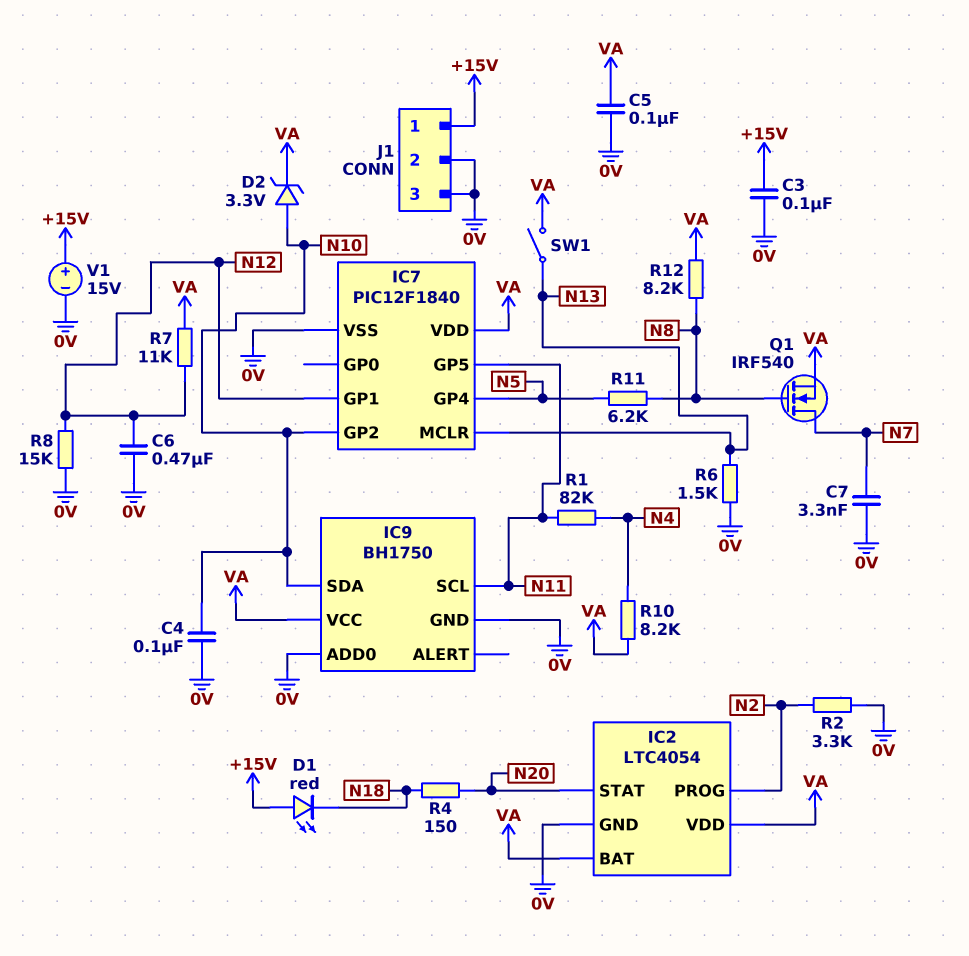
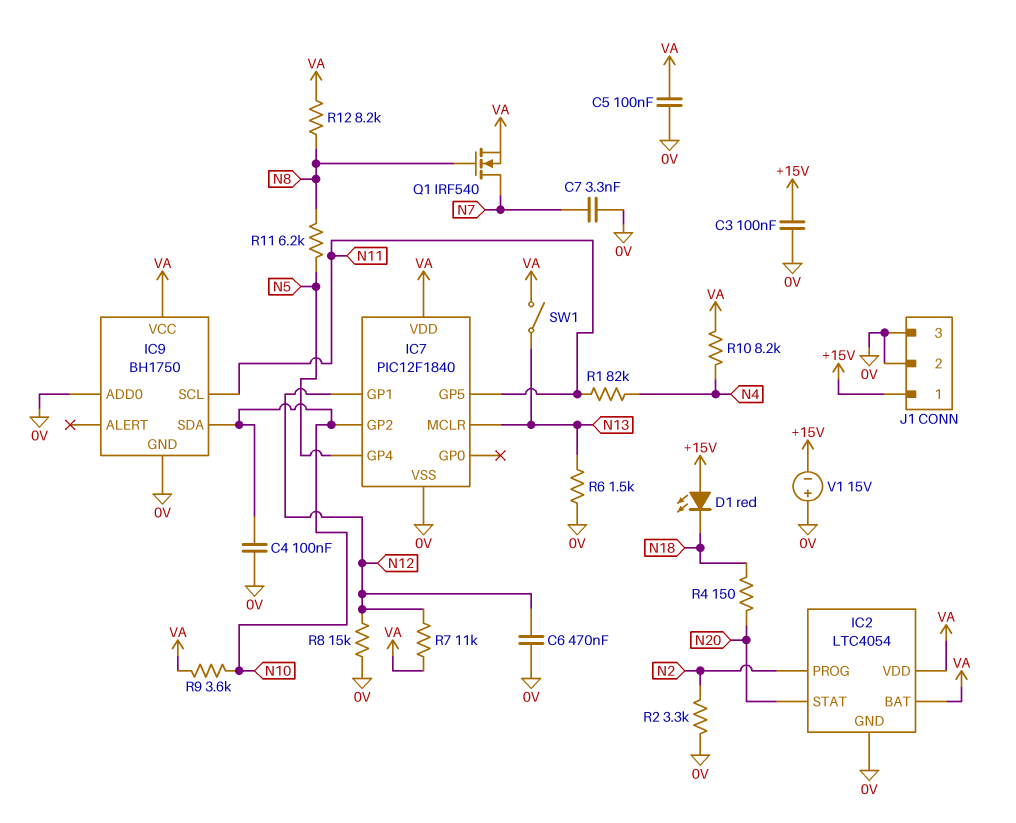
D2: zener 3.3V (A N10, K VA) -> none
R9: none -> 3.6k (N10, VA)
V1: 15V (plus +15V, minus 0V) -> 15V (plus 0V, minus +15V)

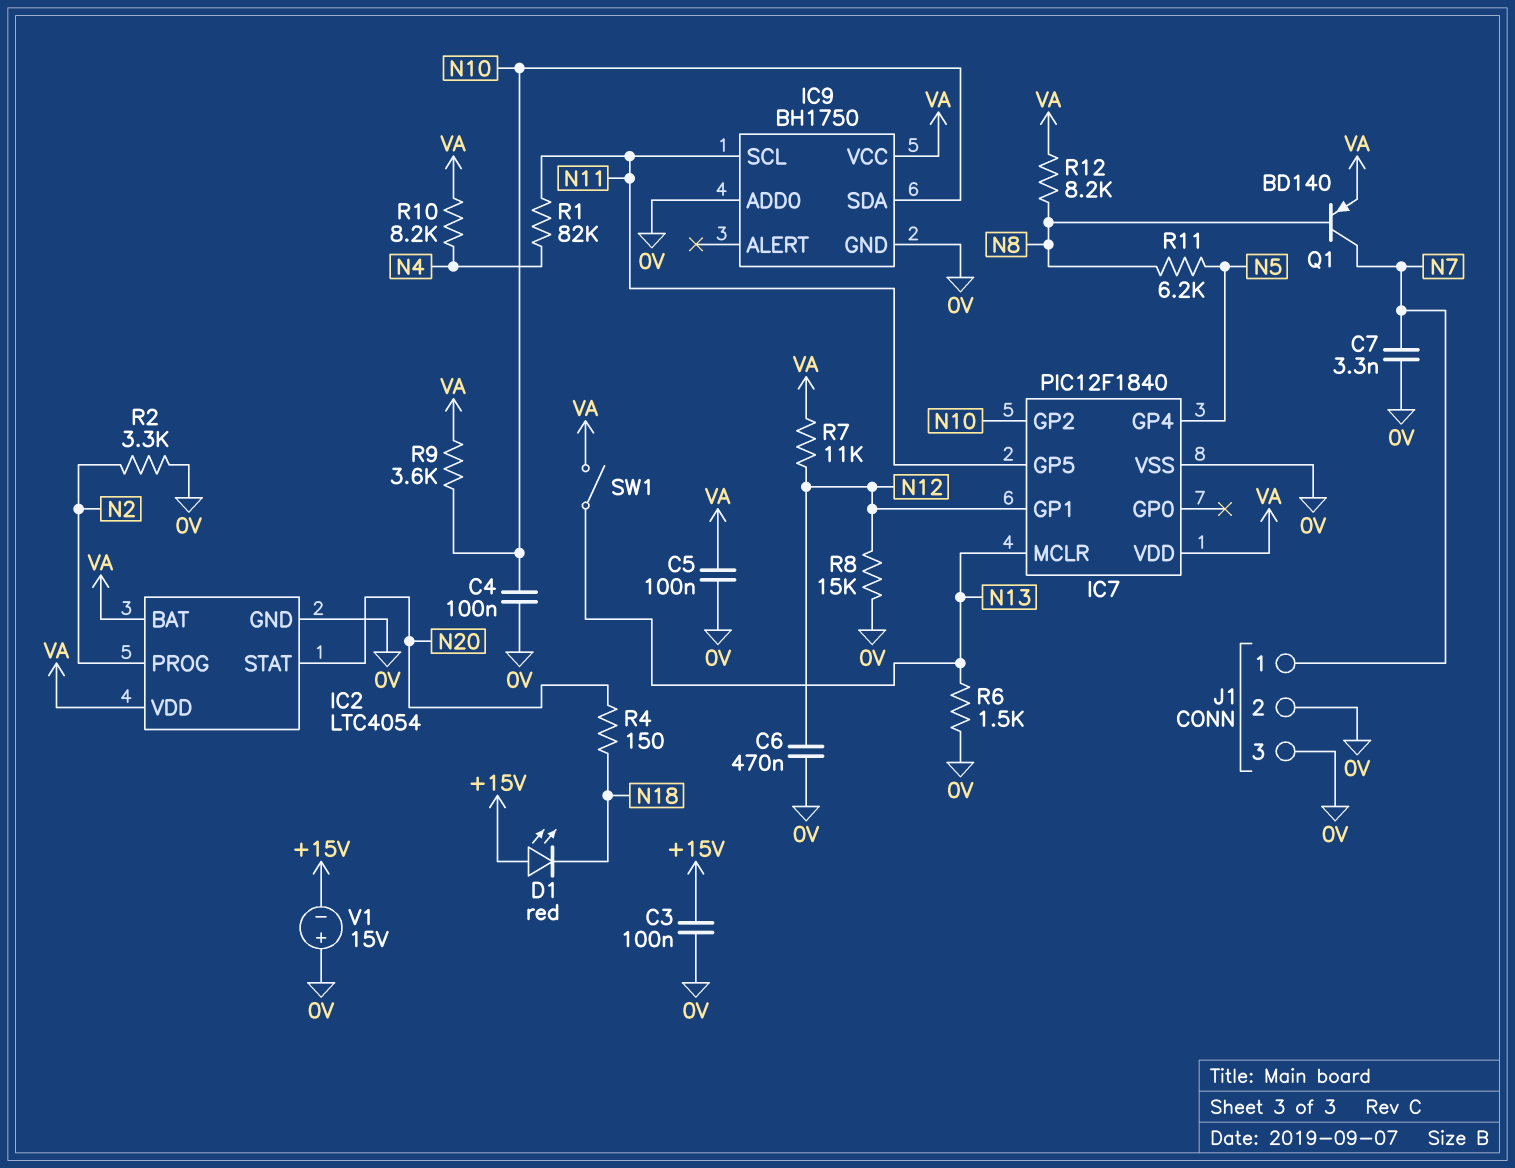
J1 pin 1: +15V -> N7
Q1: NMOS IRF540 (G N8, D N7, S VA) -> PNP BD140 (B N8, C N7, E VA)

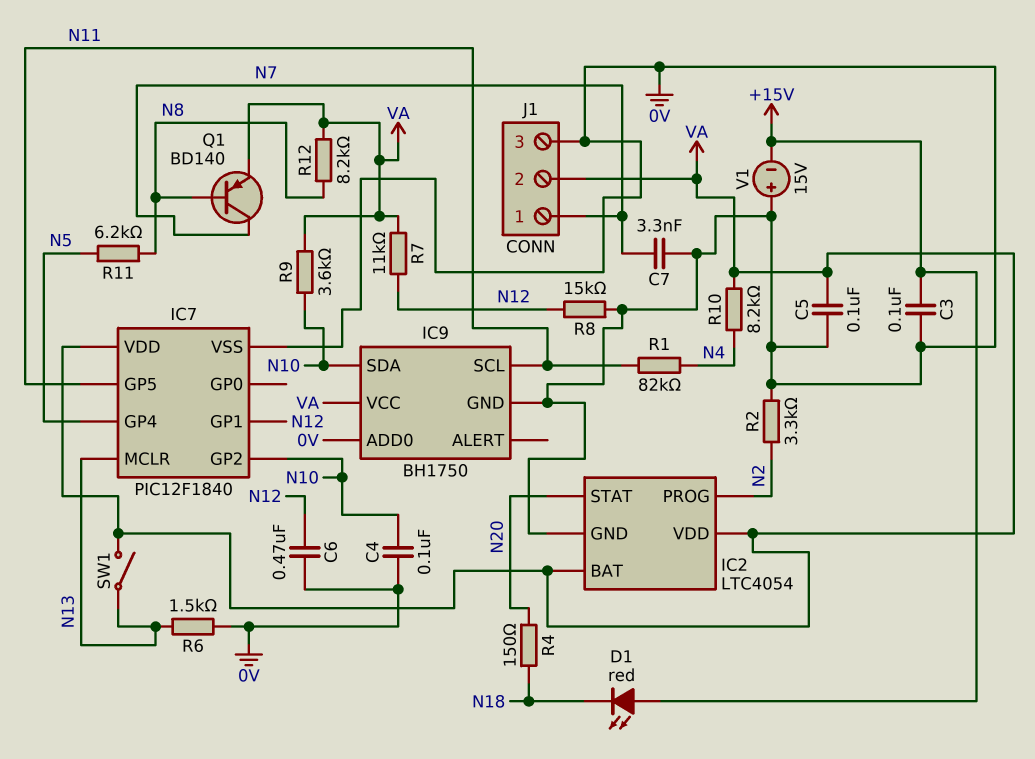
J1 pin 2: 0V -> VA

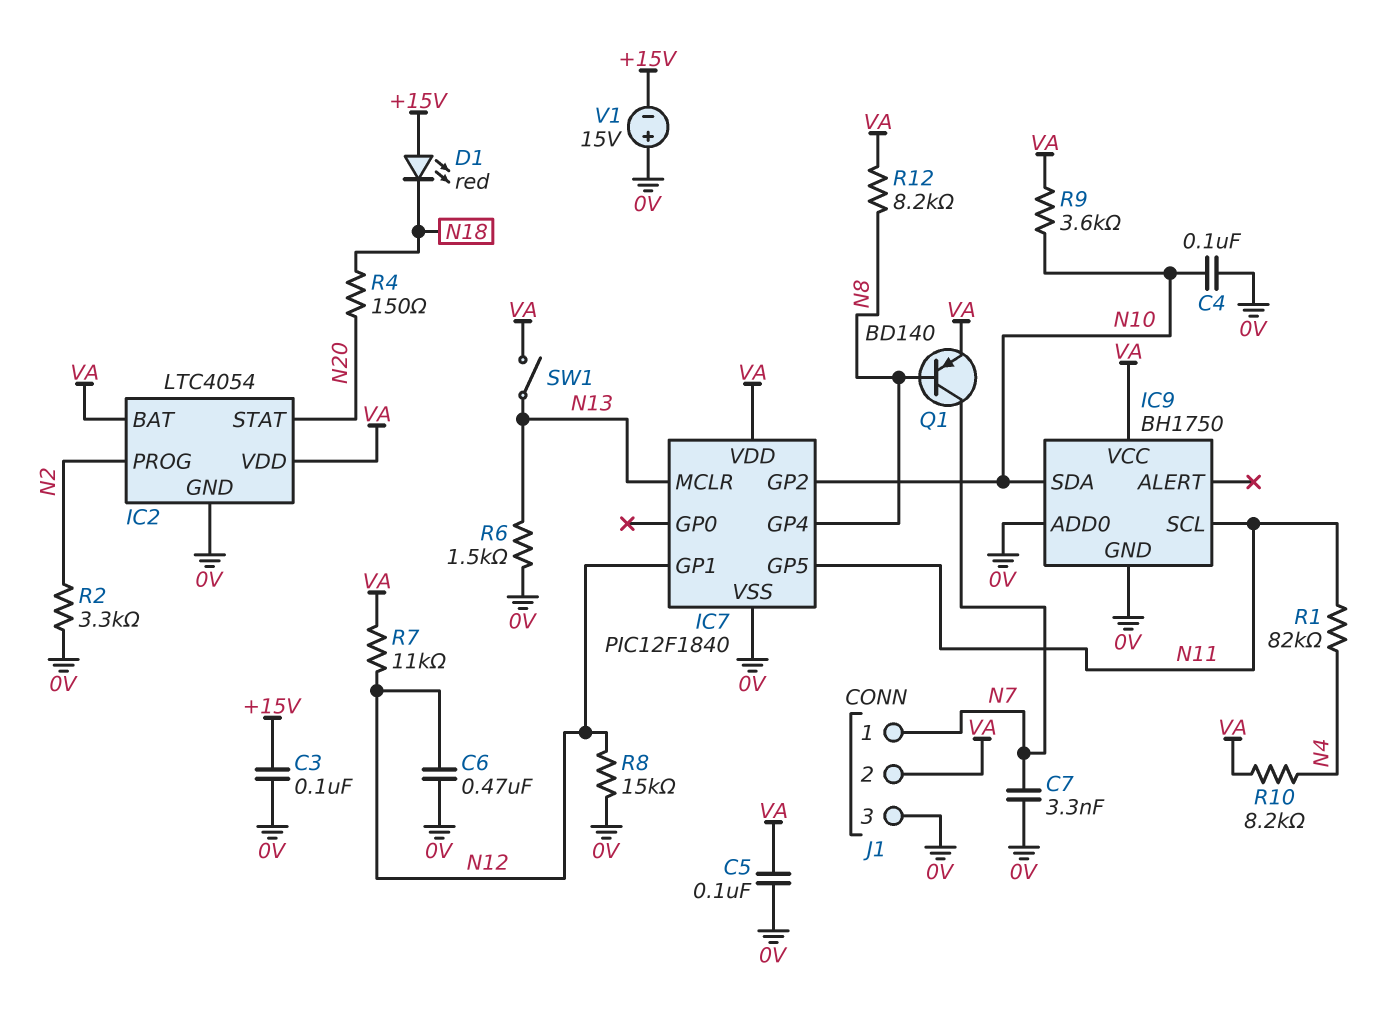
IC7 pin GP4: N5 -> N8
R11: 6.2k (N5, N8) -> none

